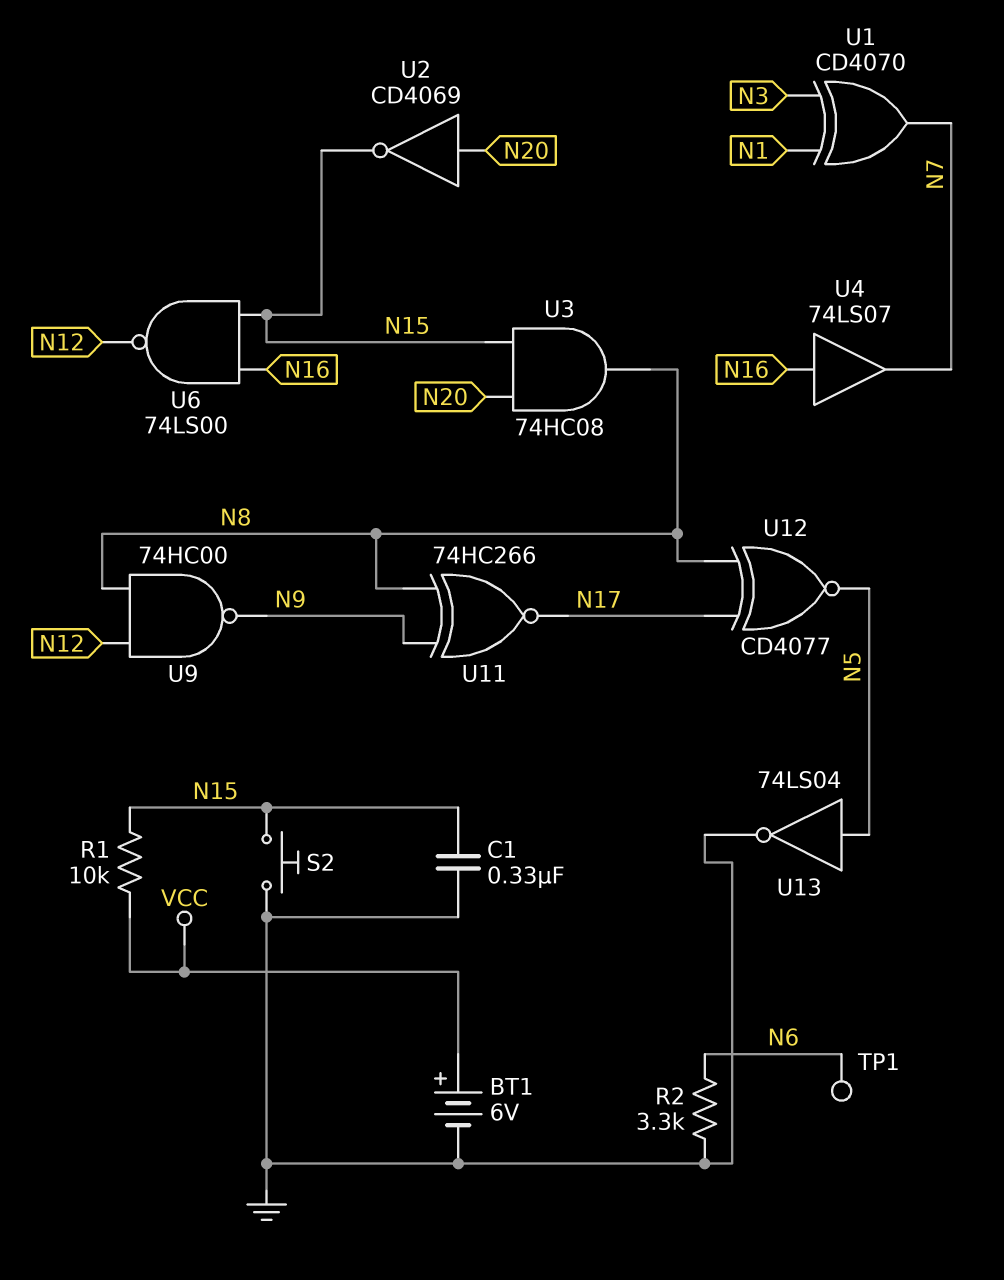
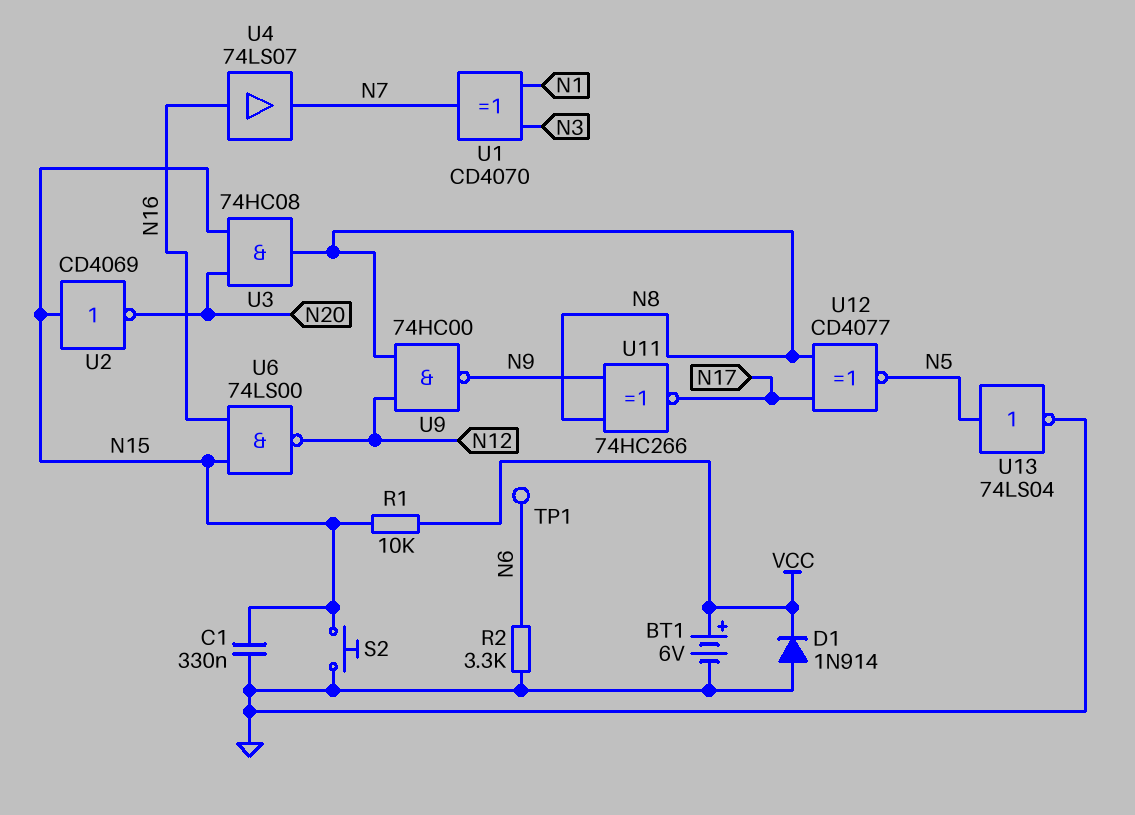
D1: none -> diode 1N914 (A GND, K VCC)
U2: NOT CD4069 (in N20, out N15) -> NOT CD4069 (in N15, out N20)

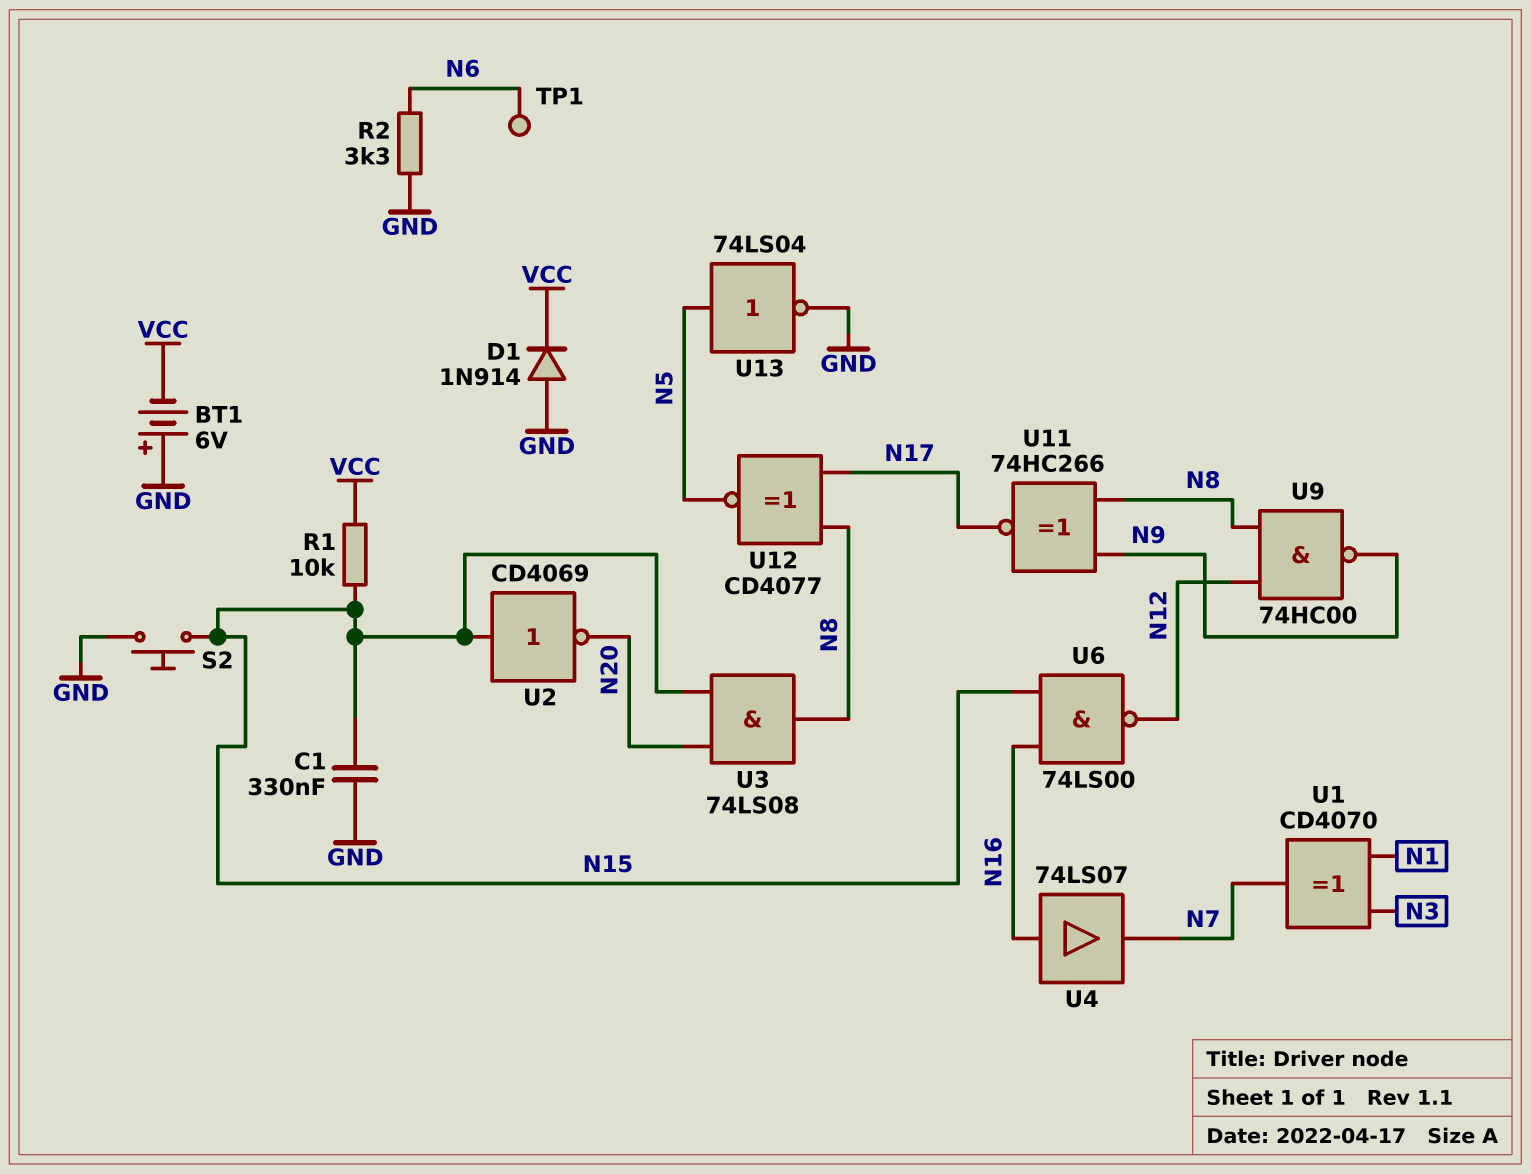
BT1: 6V (plus VCC, minus GND) -> 6V (plus GND, minus VCC)
U3: AND 74HC08 (in N15, in N20, out N8) -> AND 74LS08 (in N15, in N20, out N8)

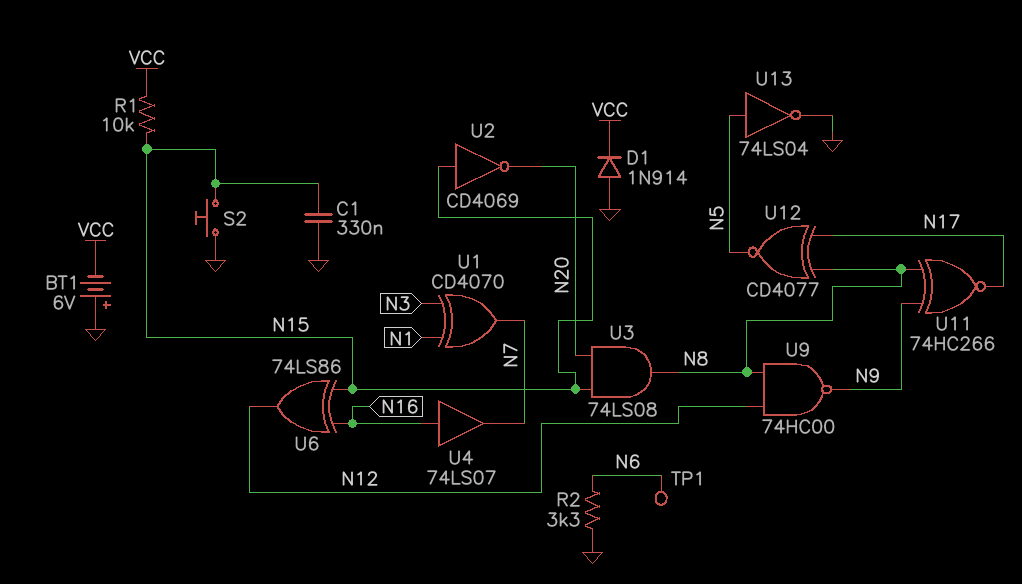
U6: NAND 74LS00 (in N15, in N16, out N12) -> XOR 74LS86 (in N15, in N16, out N12)

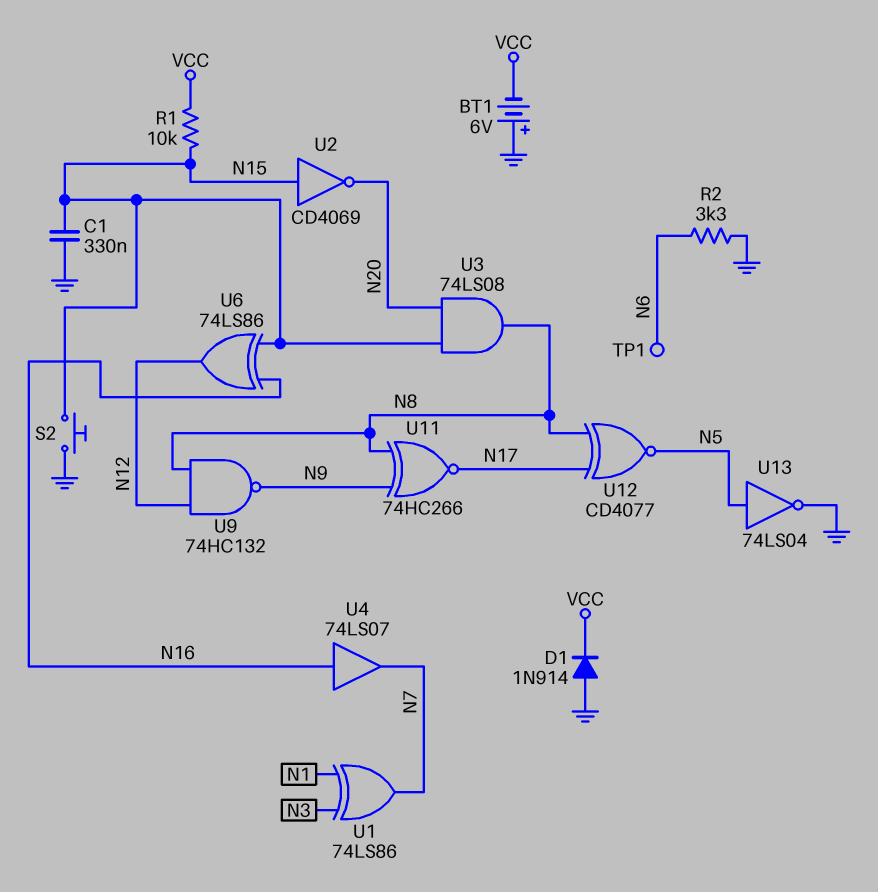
U1: XOR CD4070 (in N1, in N3, out N7) -> XOR 74LS86 (in N1, in N3, out N7)
U9: NAND 74HC00 (in N8, in N12, out N9) -> NAND 74HC132 (in N8, in N12, out N9)

